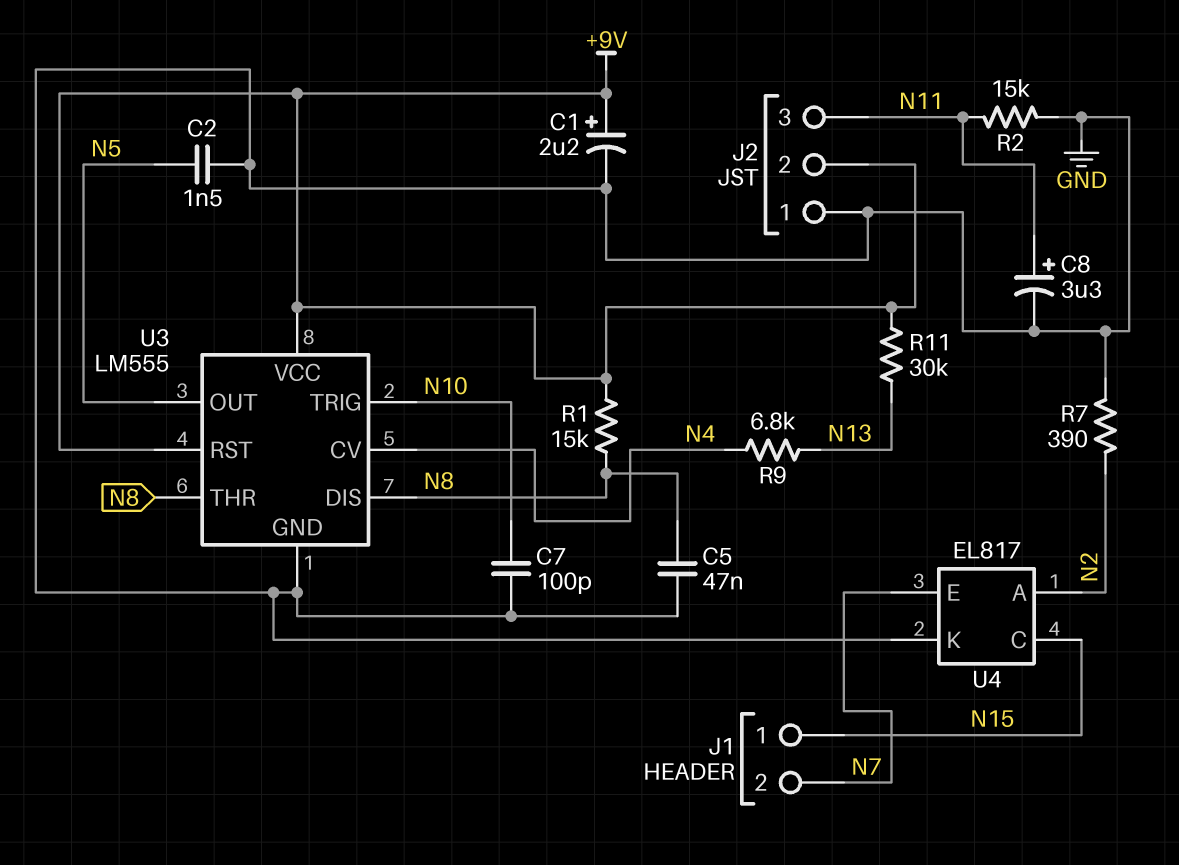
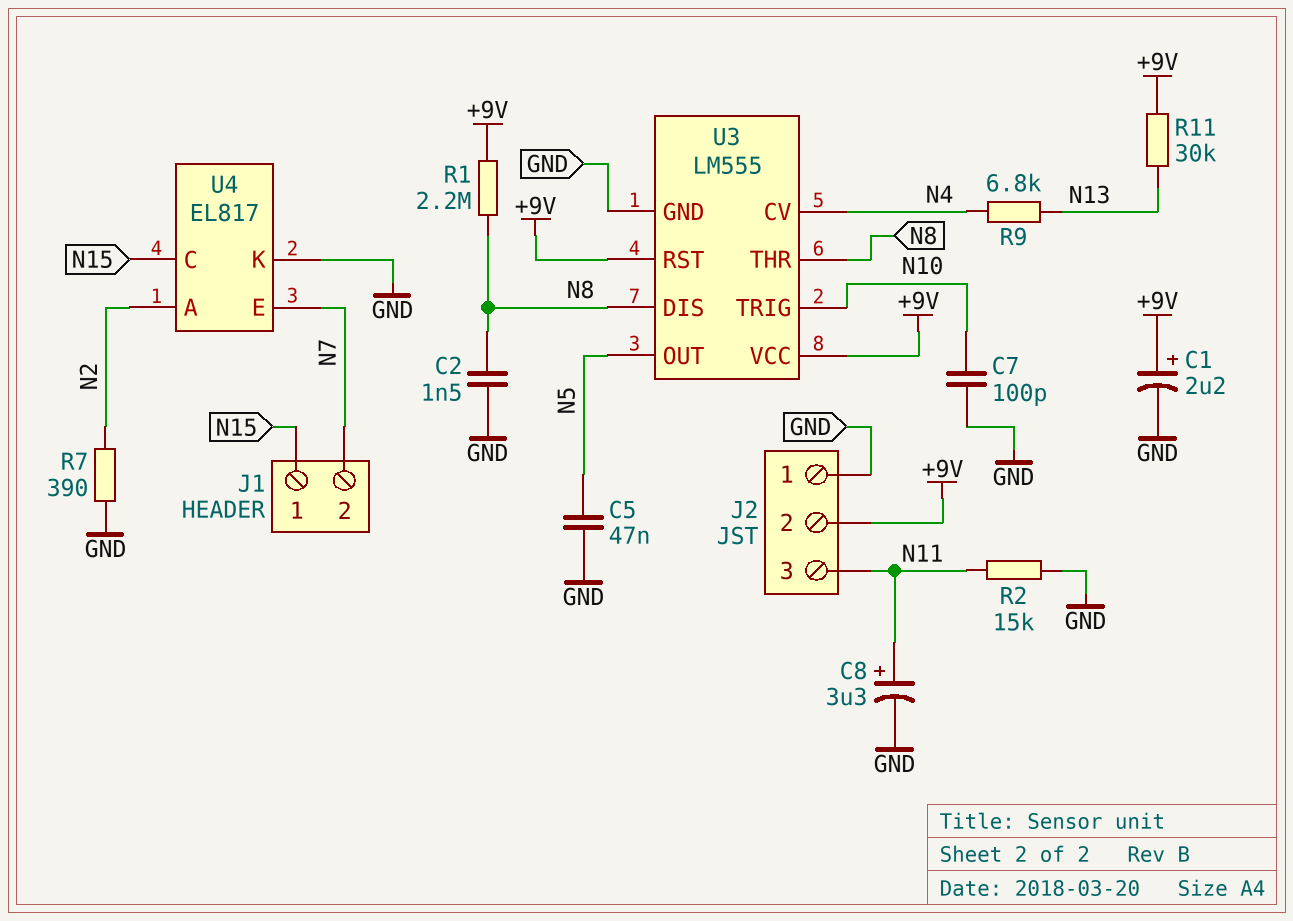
C2: 1.5nF (GND, N5) -> 1.5nF (GND, N8)
C5: 47nF (GND, N8) -> 47nF (GND, N5)
R1: 15k (+9V, N8) -> 2.2M (+9V, N8)

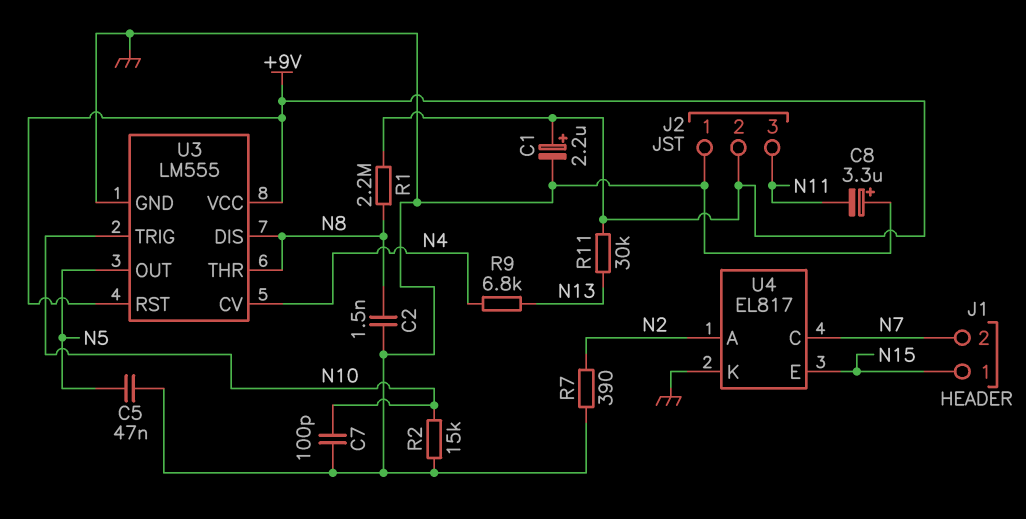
C8: 3.3uF (plus N11, minus GND) -> 3.3uF (plus GND, minus N11)
R2: 15k (GND, N11) -> 15k (GND, N10)
U4 pin C: N15 -> N7
U4 pin E: N7 -> N15

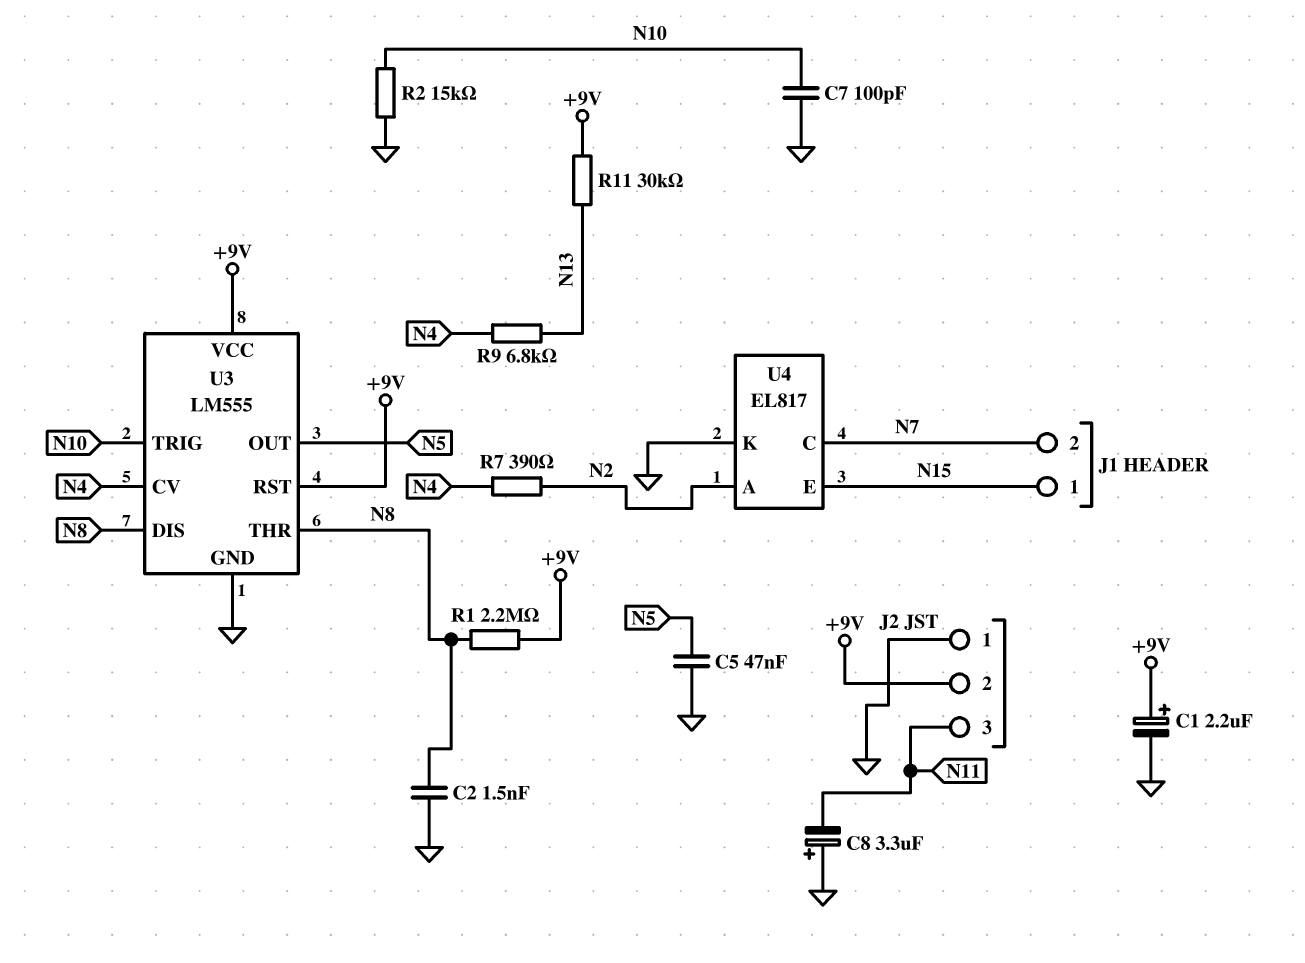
R7: 390 (GND, N2) -> 390 (N2, N4)

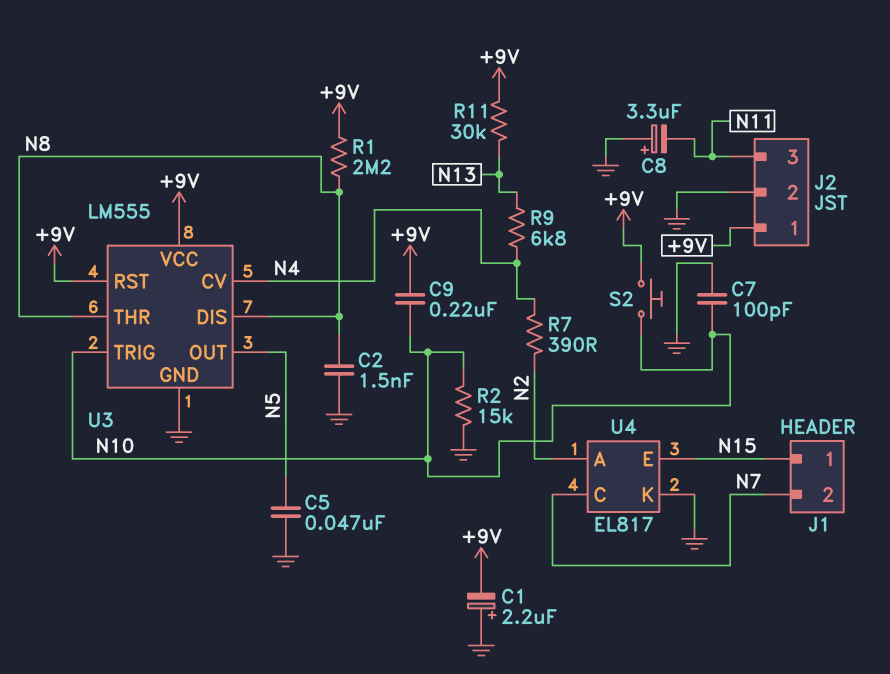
C1: 2.2uF (plus +9V, minus GND) -> 2.2uF (plus GND, minus +9V)
C9: none -> 220nF (+9V, N10)
J2 pin 1: GND -> +9V
J2 pin 2: +9V -> GND
S2: none -> button (+9V, N10)

